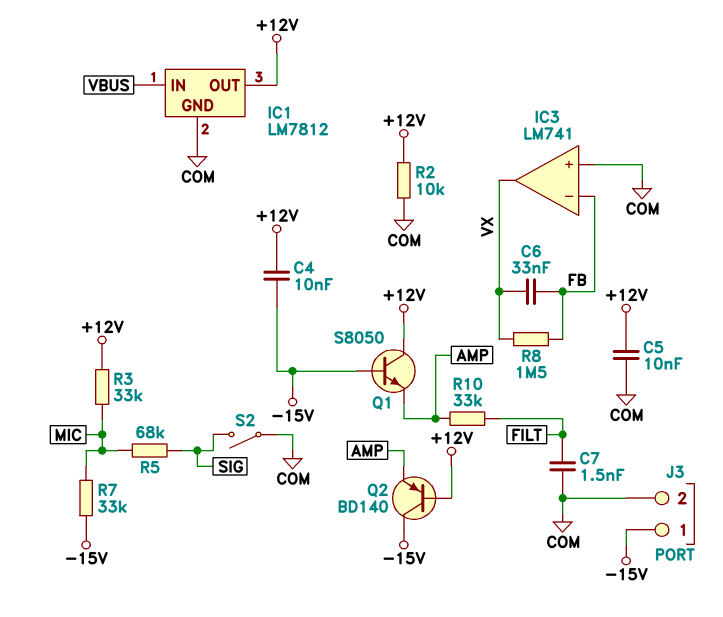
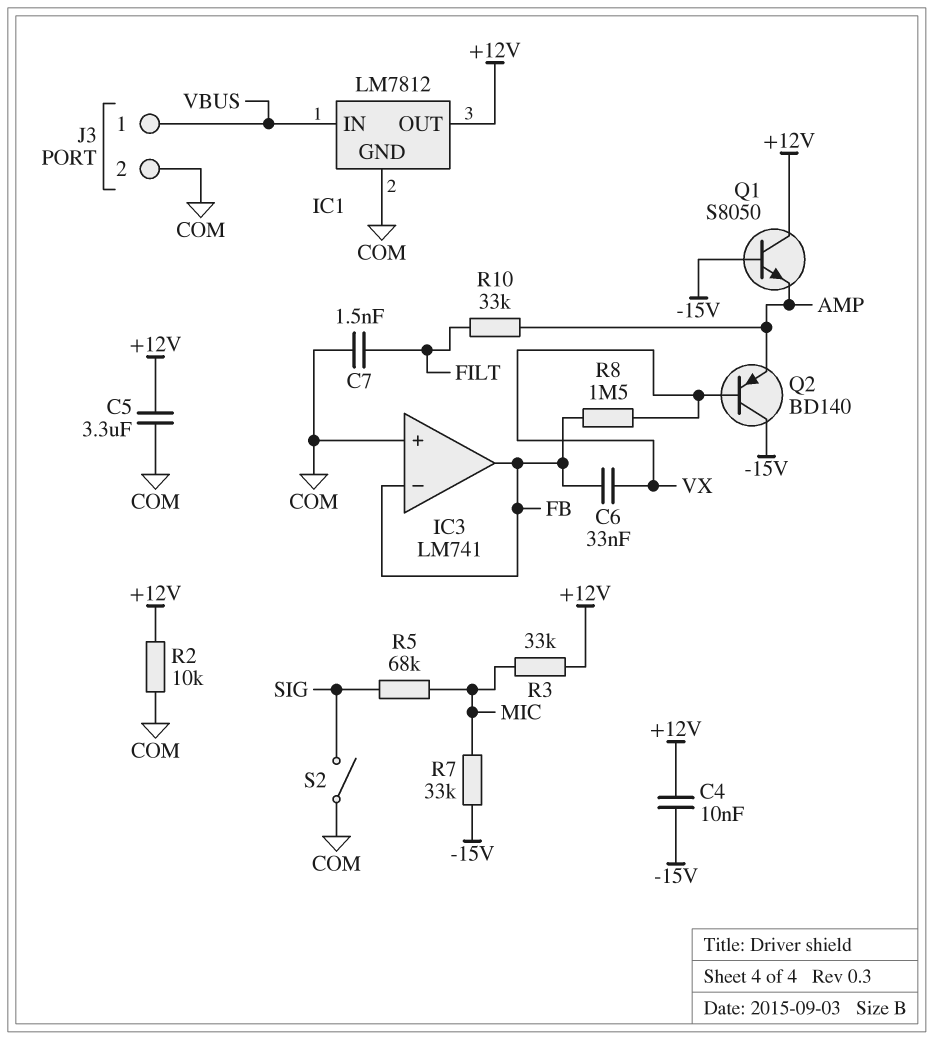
C5: 10nF (+12V, COM) -> 3.3uF (+12V, COM)
IC3 pin out: VX -> FB
J3 pin 1: -15V -> VBUS
Q2: PNP BD140 (B +12V, C -15V, E AMP) -> PNP BD140 (B VX, C -15V, E AMP)

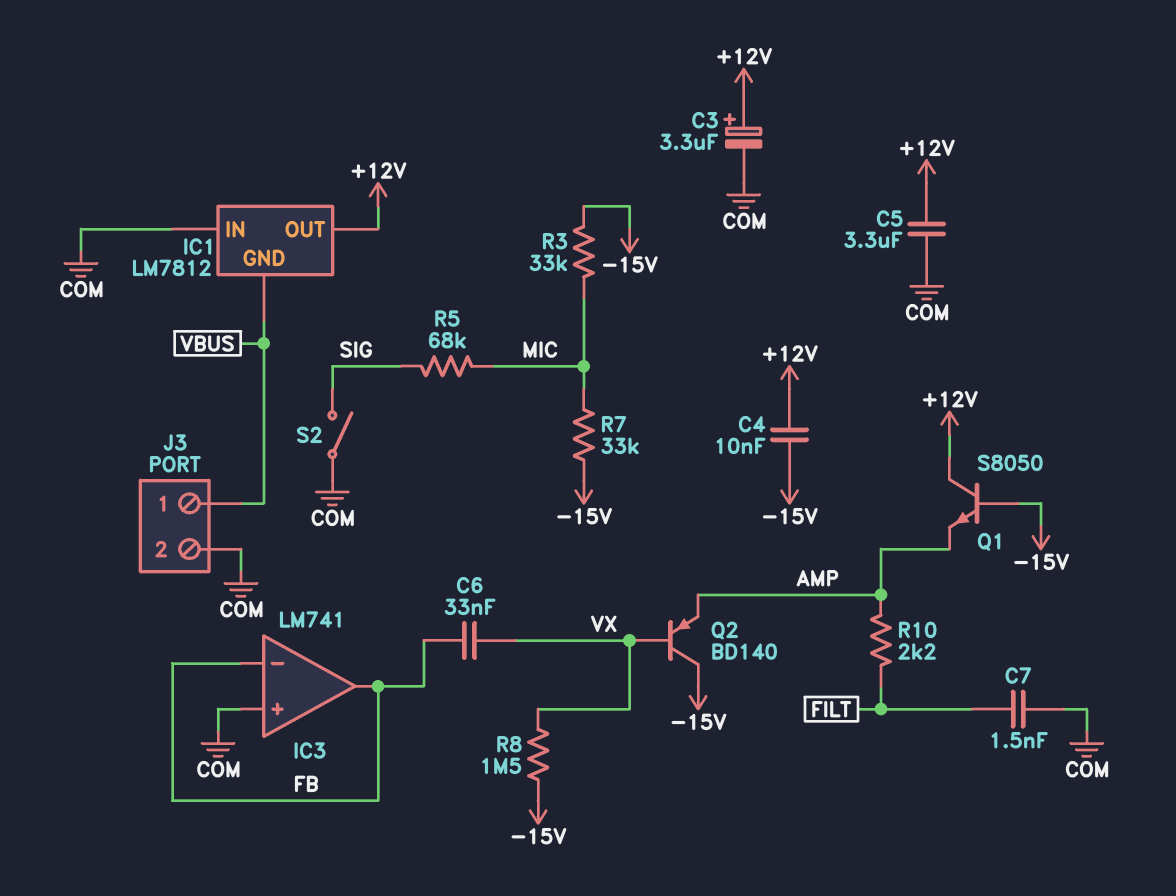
C3: none -> 3.3uF (plus +12V, minus COM)
IC1 pin GND: COM -> VBUS
IC1 pin IN: VBUS -> COM
R2: 10k (+12V, COM) -> none
R3: 33k (+12V, MIC) -> 33k (-15V, MIC)
R8: 1.5M (FB, VX) -> 1.5M (-15V, VX)
R10: 33k (AMP, FILT) -> 2.2k (AMP, FILT)

